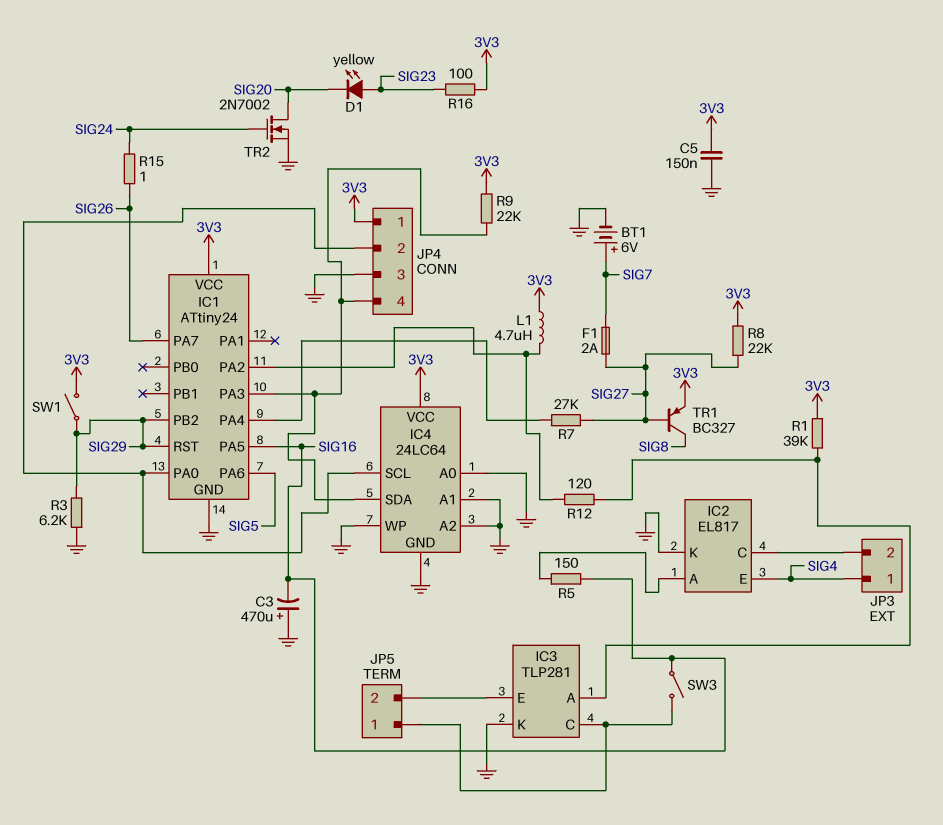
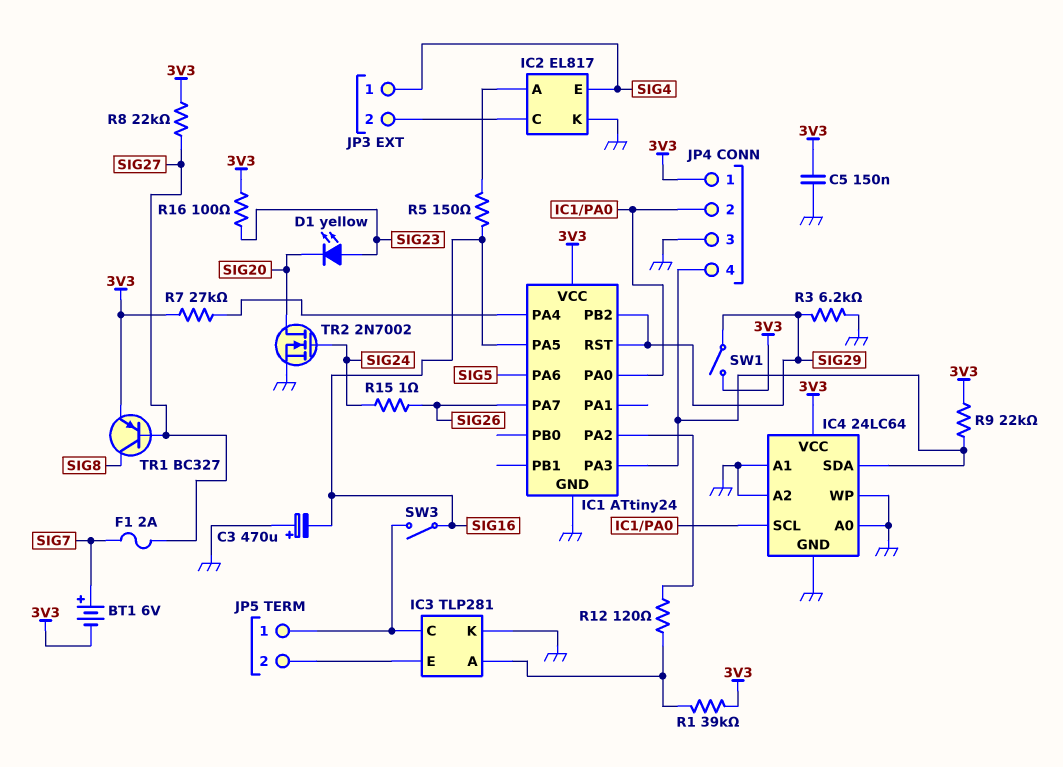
BT1: 6V (plus SIG7, minus GND) -> 6V (plus SIG7, minus 3V3)
L1: 4.7uH (3V3, IC1/PA2) -> none
R7: 27k (IC1/PA4, SIG27) -> 27k (3V3, IC1/PA4)

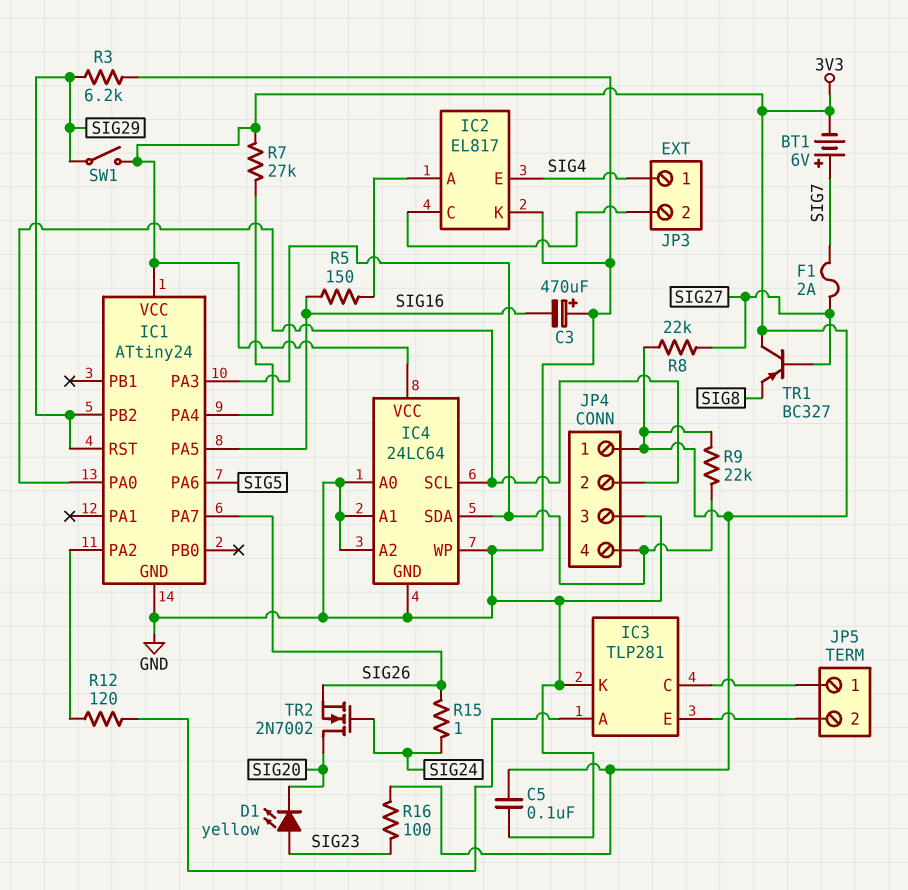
C5: 150nF (3V3, GND) -> 100nF (3V3, GND)
R1: 39k (3V3, IC3/A) -> none
SW3: switch (IC3/C, SIG16) -> none
TR1: PNP BC327 (B SIG27, C SIG8, E 3V3) -> PNP BC327 (B SIG27, C 3V3, E SIG8)
TR2: NMOS 2N7002 (G SIG24, D SIG20, S GND) -> NMOS 2N7002 (G SIG24, D SIG20, S SIG26)

